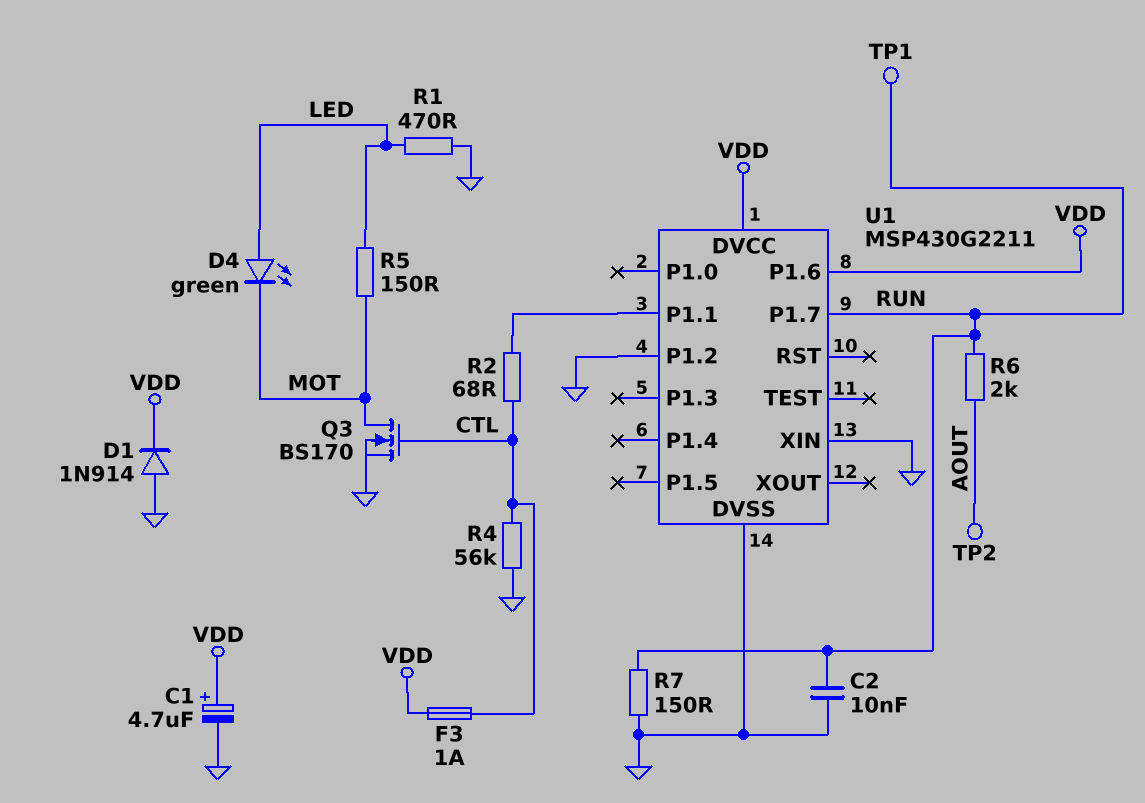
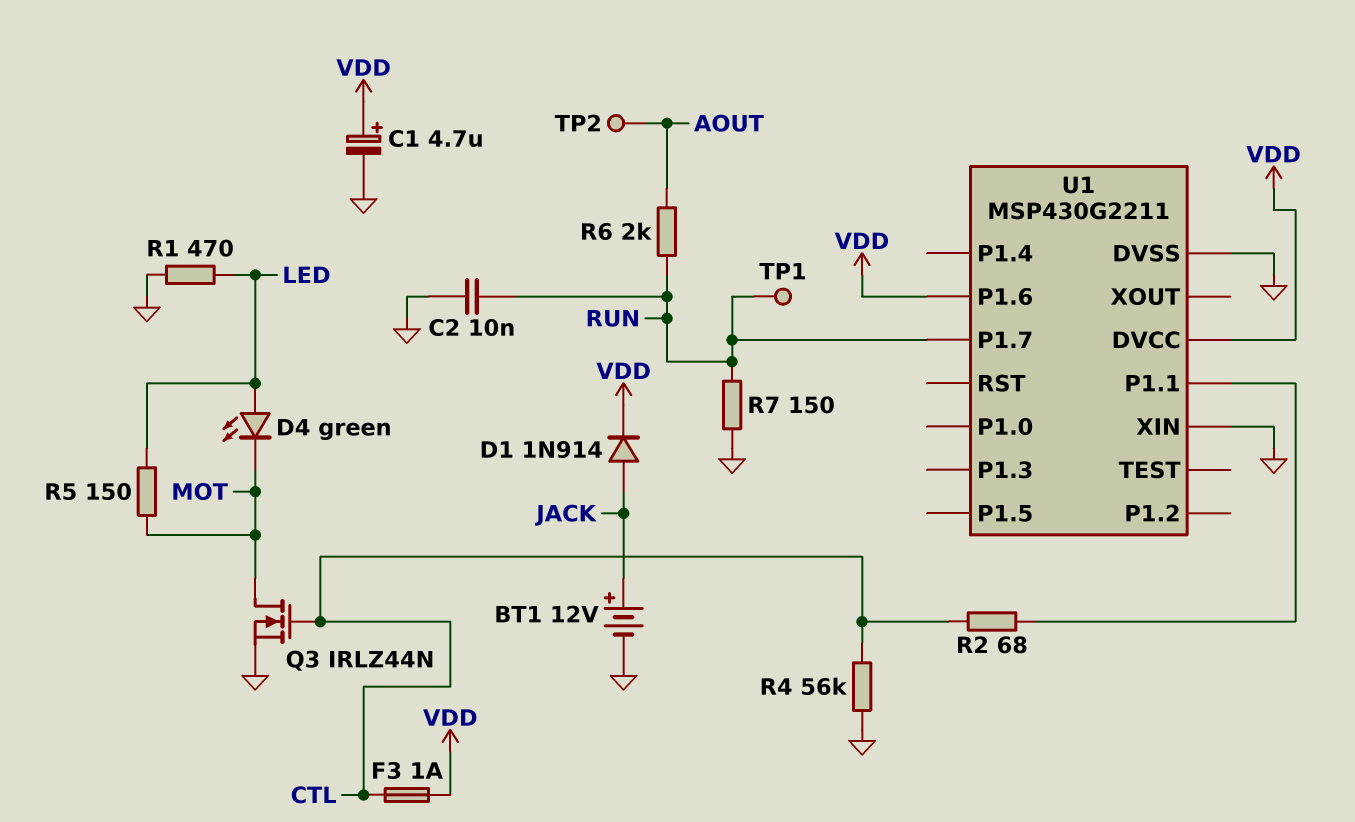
BT1: none -> 12V (plus JACK, minus GND)
D1: diode 1N914 (A GND, K VDD) -> diode 1N914 (A JACK, K VDD)
Q3: NMOS BS170 (G CTL, D MOT, S GND) -> NMOS IRLZ44N (G CTL, D MOT, S GND)
U1 pin P1.2: GND -> none

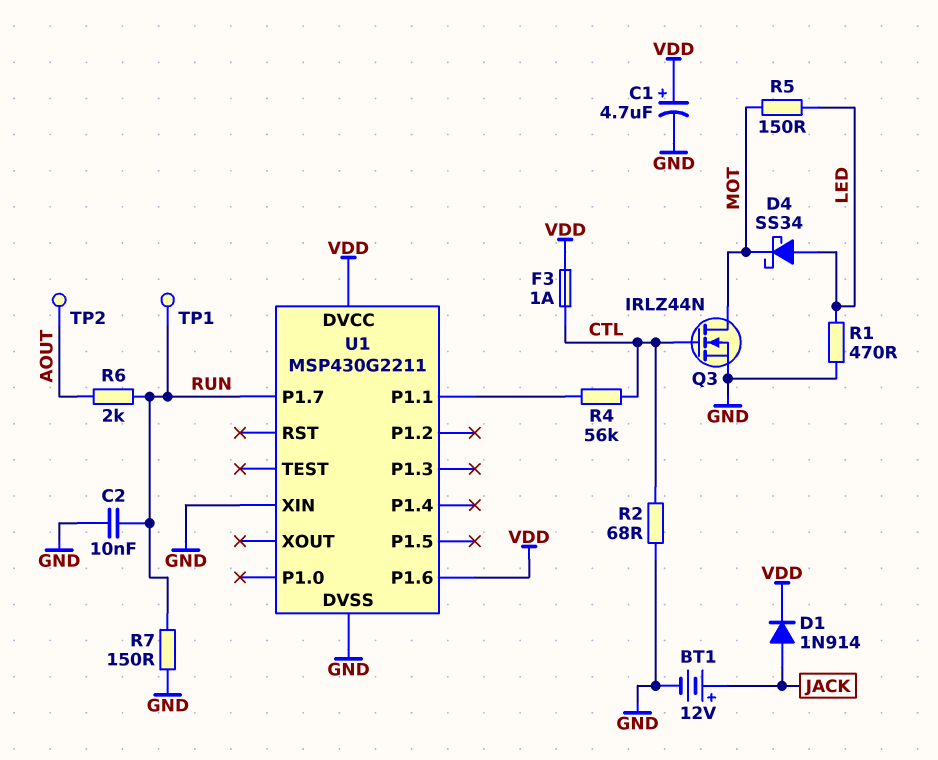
D4: LED green (A LED, K MOT) -> schottky SS34 (A LED, K MOT)
R2: 68 (CTL, U1/P1.1) -> 68 (CTL, GND)
R4: 56k (CTL, GND) -> 56k (CTL, U1/P1.1)

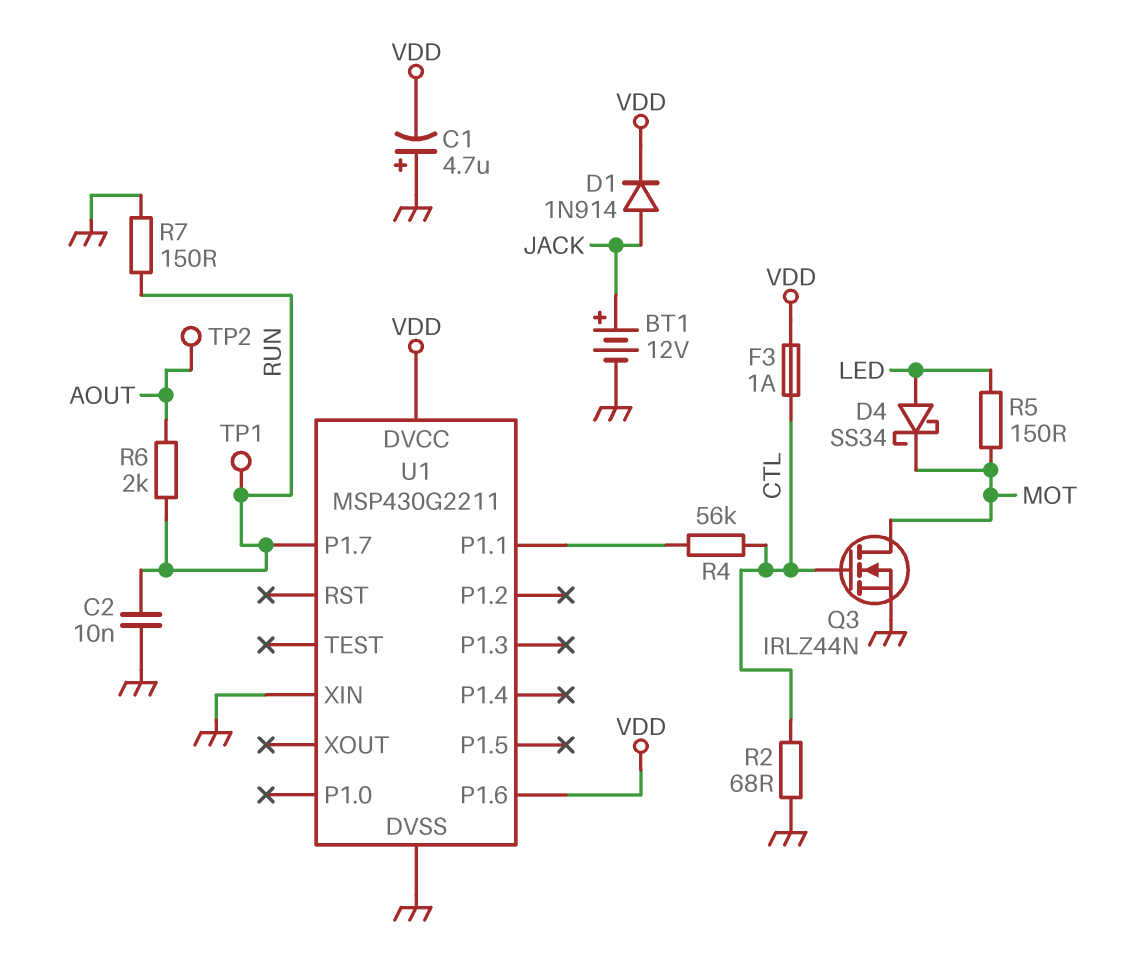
C1: 4.7uF (plus VDD, minus GND) -> 4.7uF (plus GND, minus VDD)
R1: 470 (GND, LED) -> none

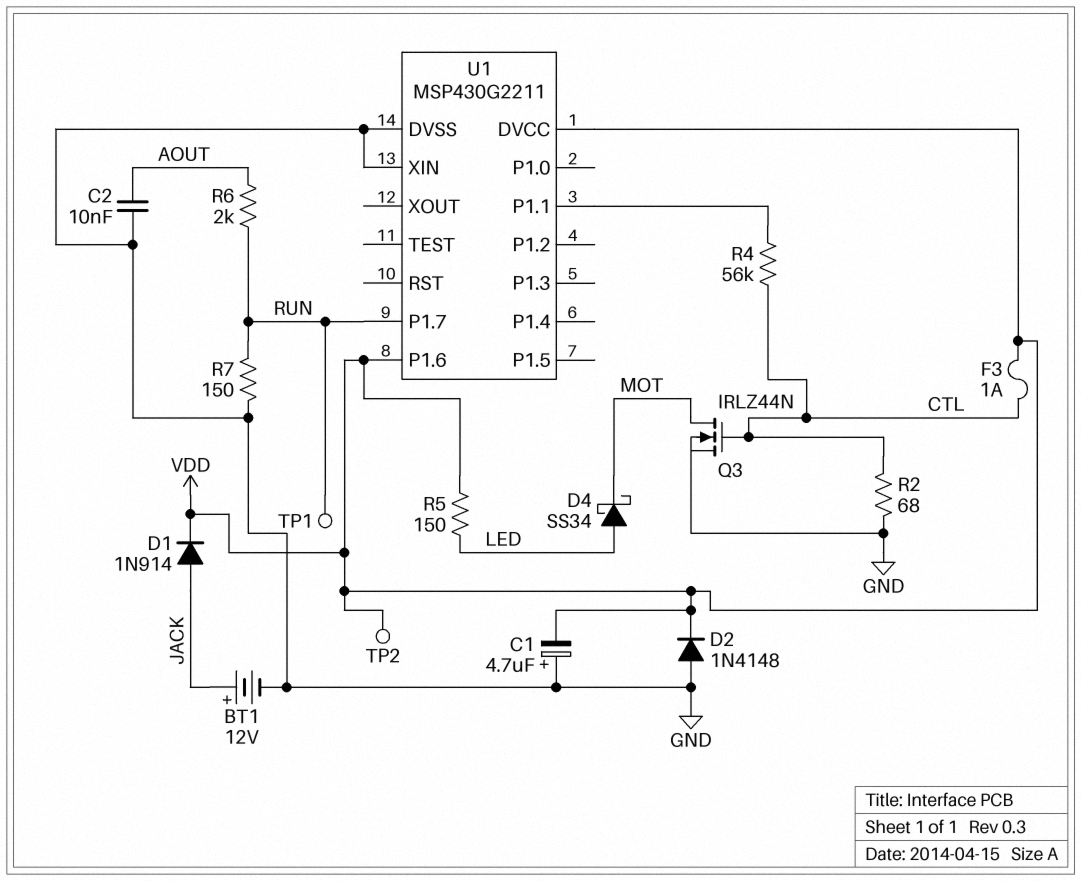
C2: 10nF (GND, RUN) -> 10nF (AOUT, GND)
D2: none -> diode 1N4148 (A GND, K VDD)
R5: 150 (LED, MOT) -> 150 (LED, VDD)
TP2: test point (AOUT) -> test point (VDD)

